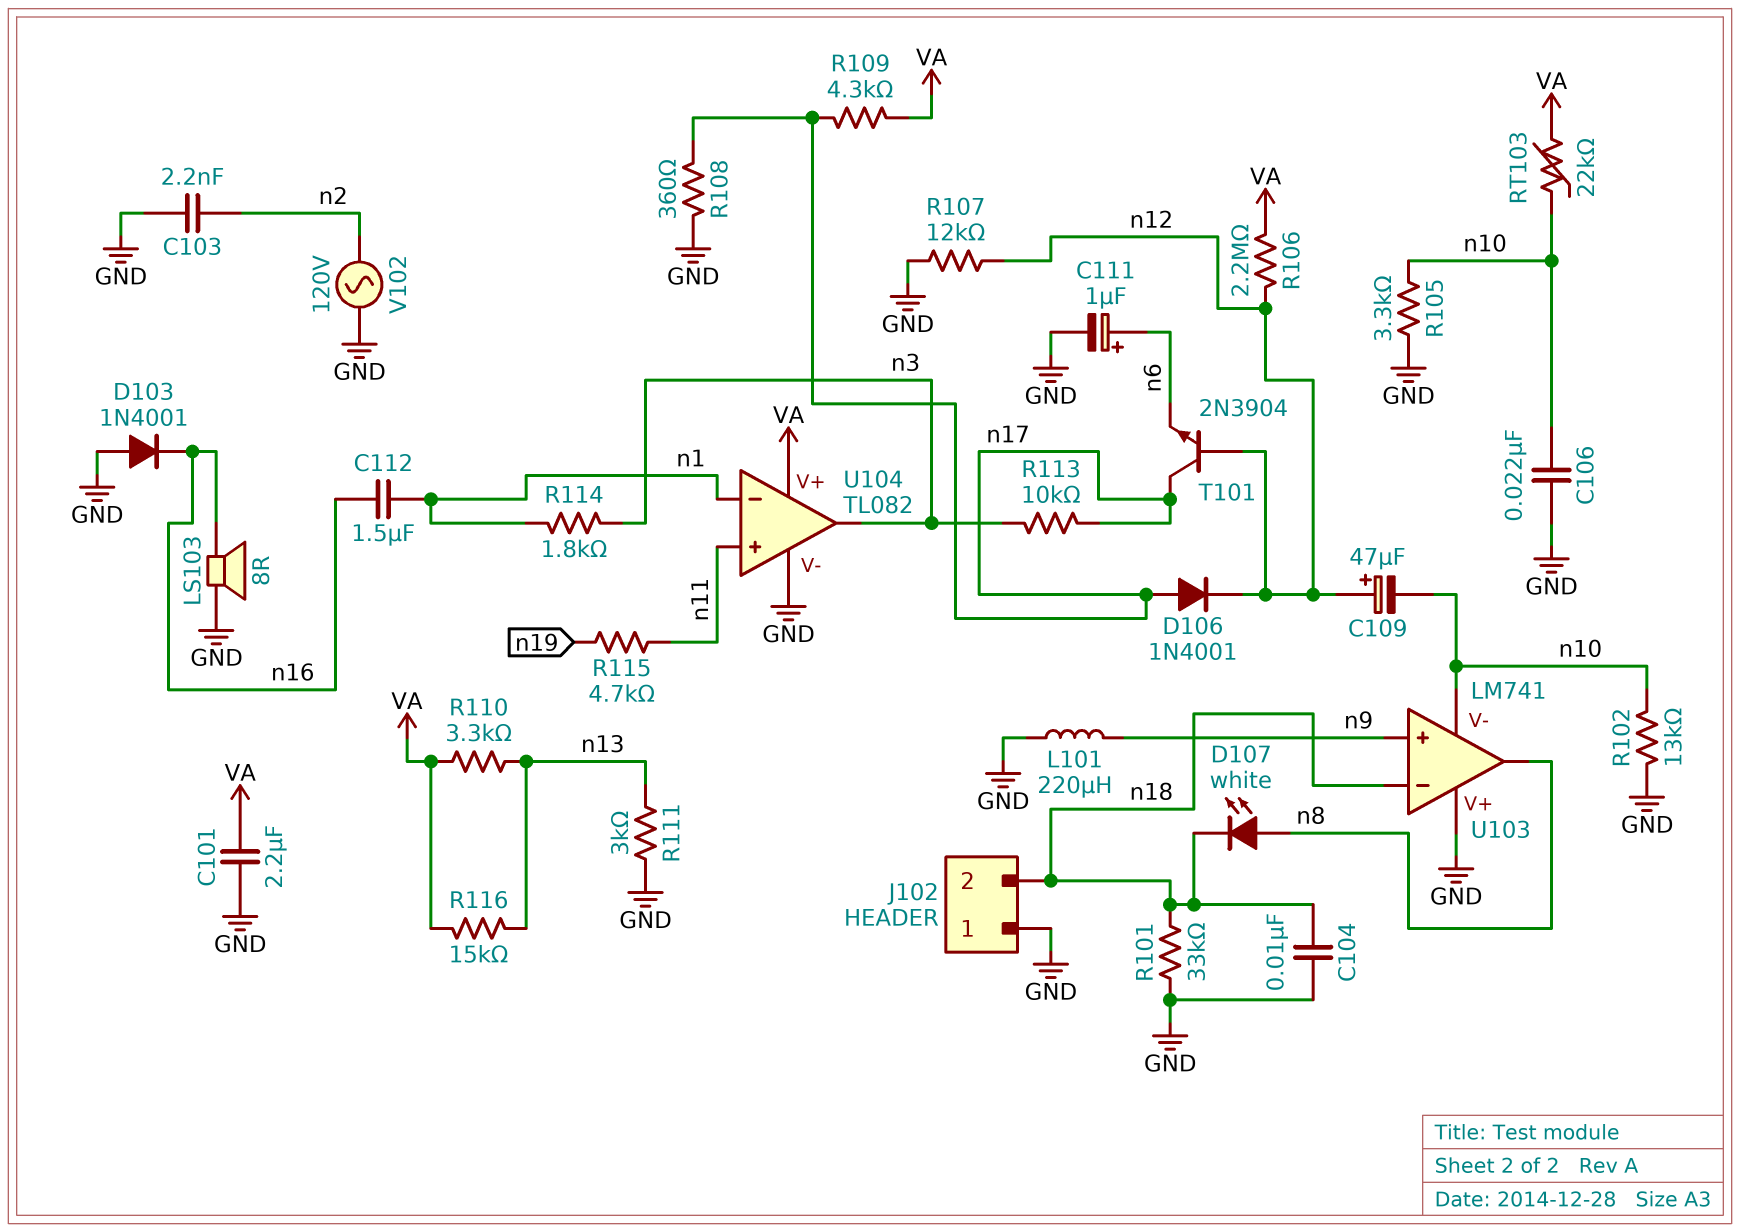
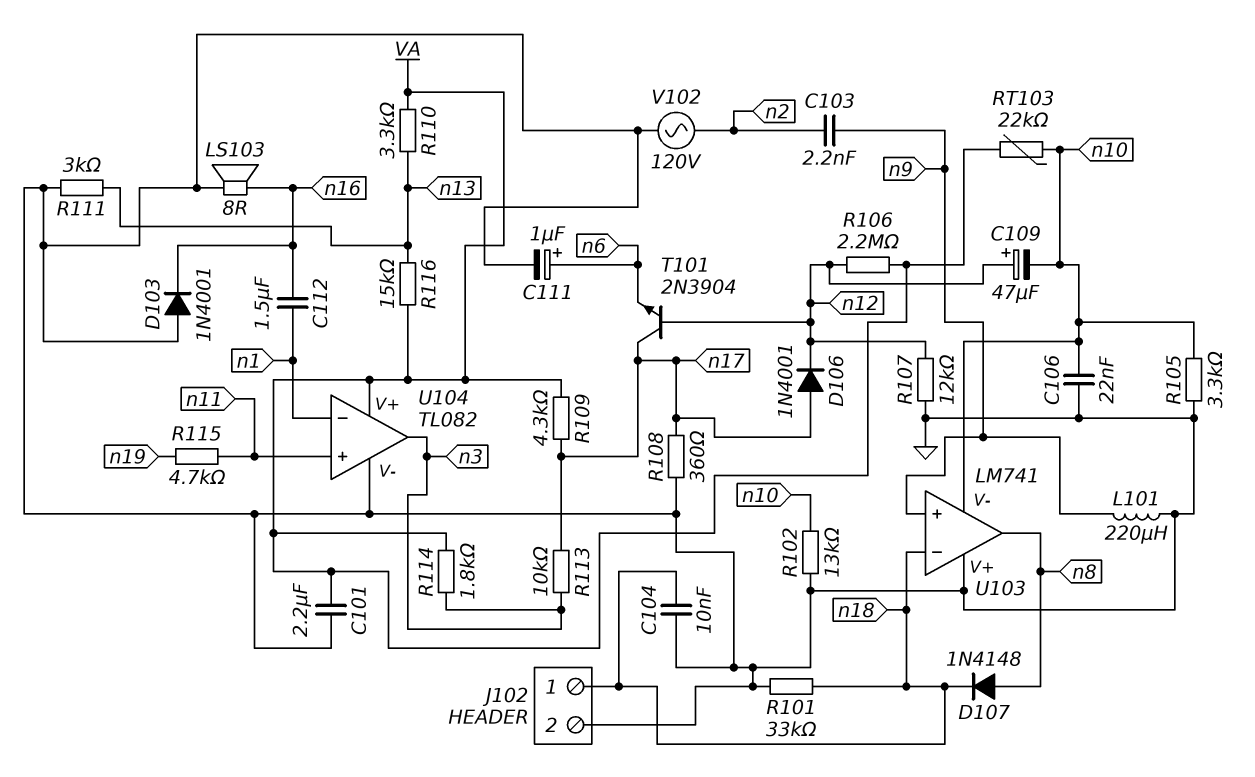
C103: 2.2nF (GND, n2) -> 2.2nF (n2, n9)
D107: LED white (A n8, K n18) -> diode 1N4148 (A n8, K n18)
J102 pin 1: GND -> n18
J102 pin 2: n18 -> GND
R114: 1.8k (n1, n3) -> 1.8k (VA, n3)

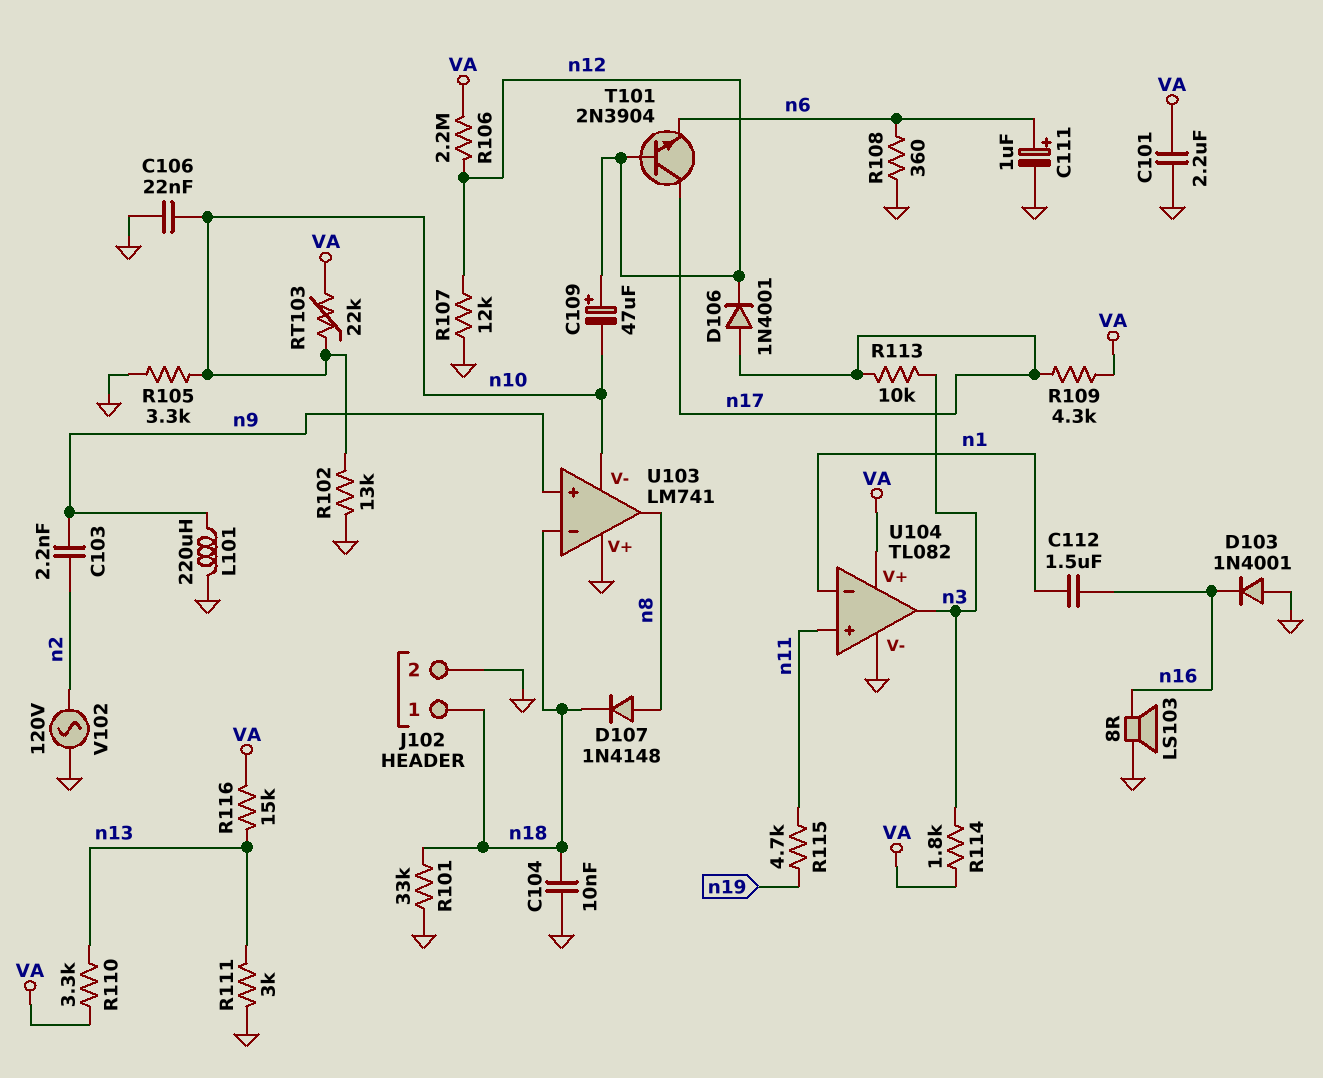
R108: 360 (GND, n17) -> 360 (GND, n6)

